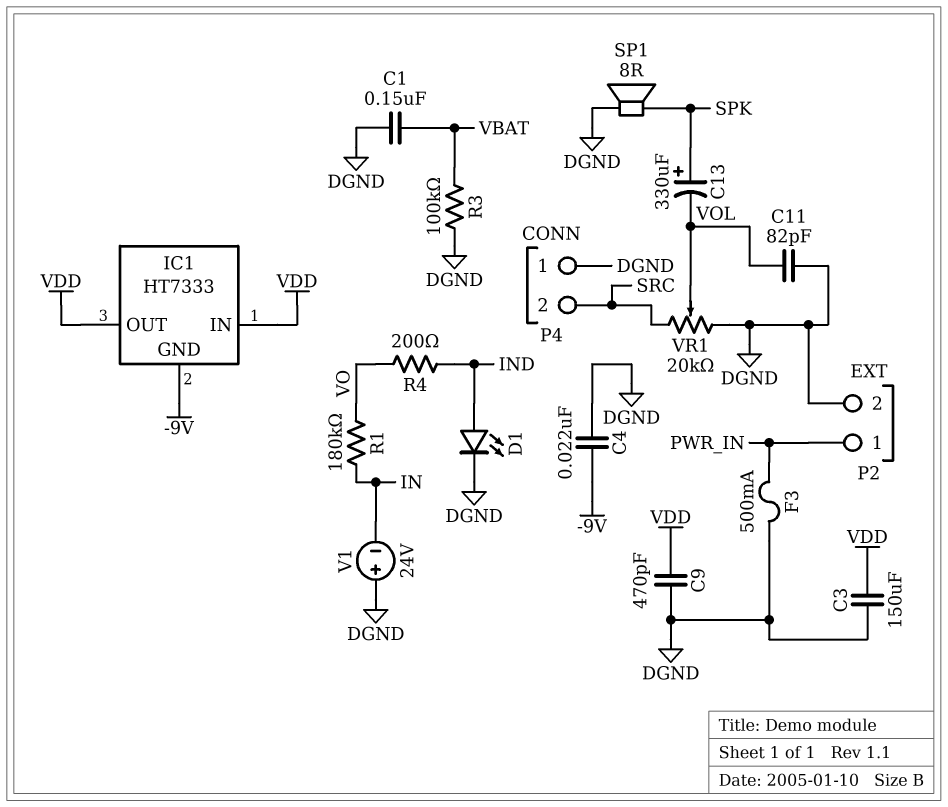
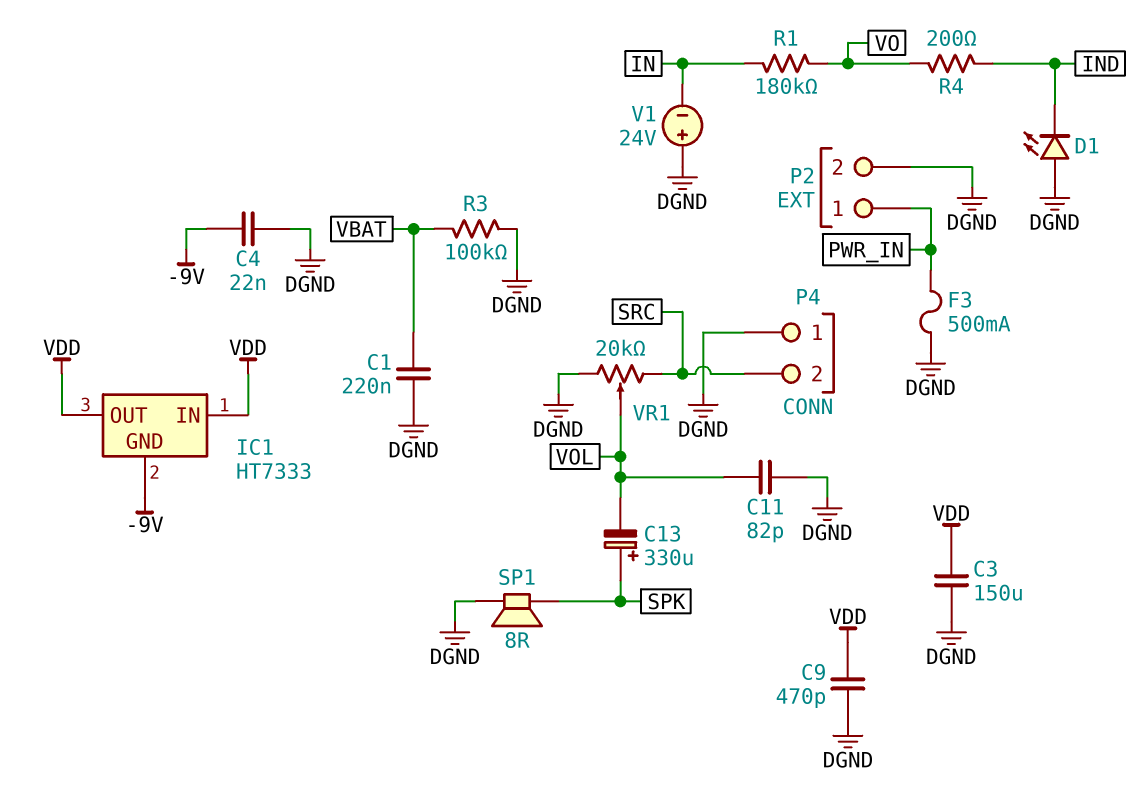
C1: 150nF (DGND, VBAT) -> 220nF (DGND, VBAT)
D1: LED (A IND, K DGND) -> LED (A DGND, K IND)

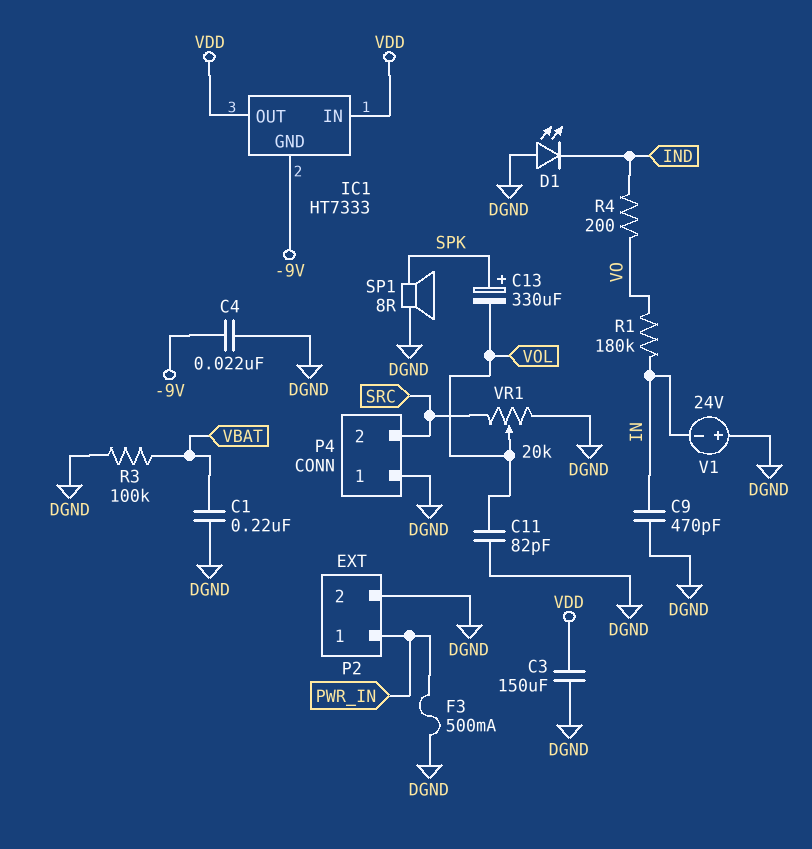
C9: 470pF (DGND, VDD) -> 470pF (DGND, IN)

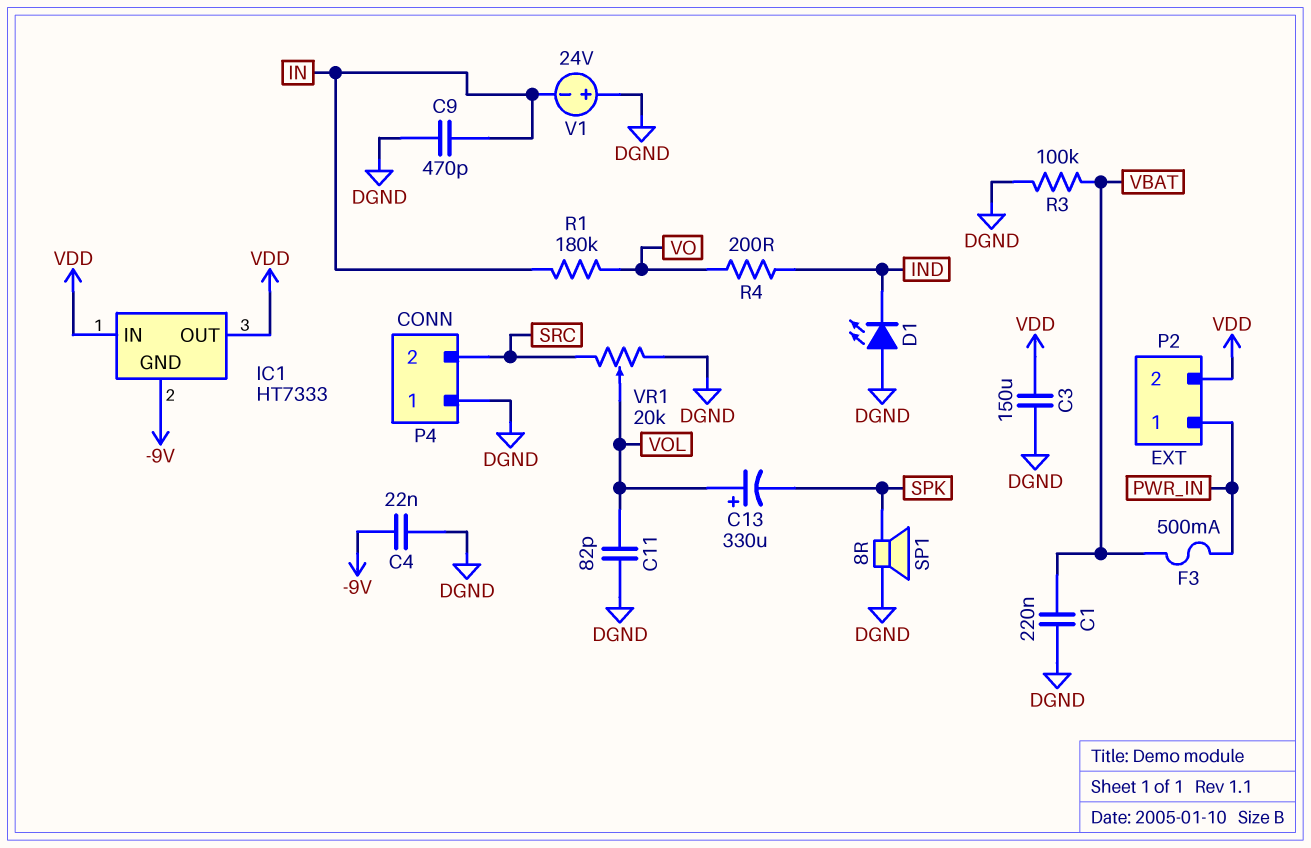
C13: 330uF (plus SPK, minus VOL) -> 330uF (plus VOL, minus SPK)
F3: 500mA (DGND, PWR_IN) -> 500mA (PWR_IN, VBAT)
P2 pin 2: DGND -> VDD

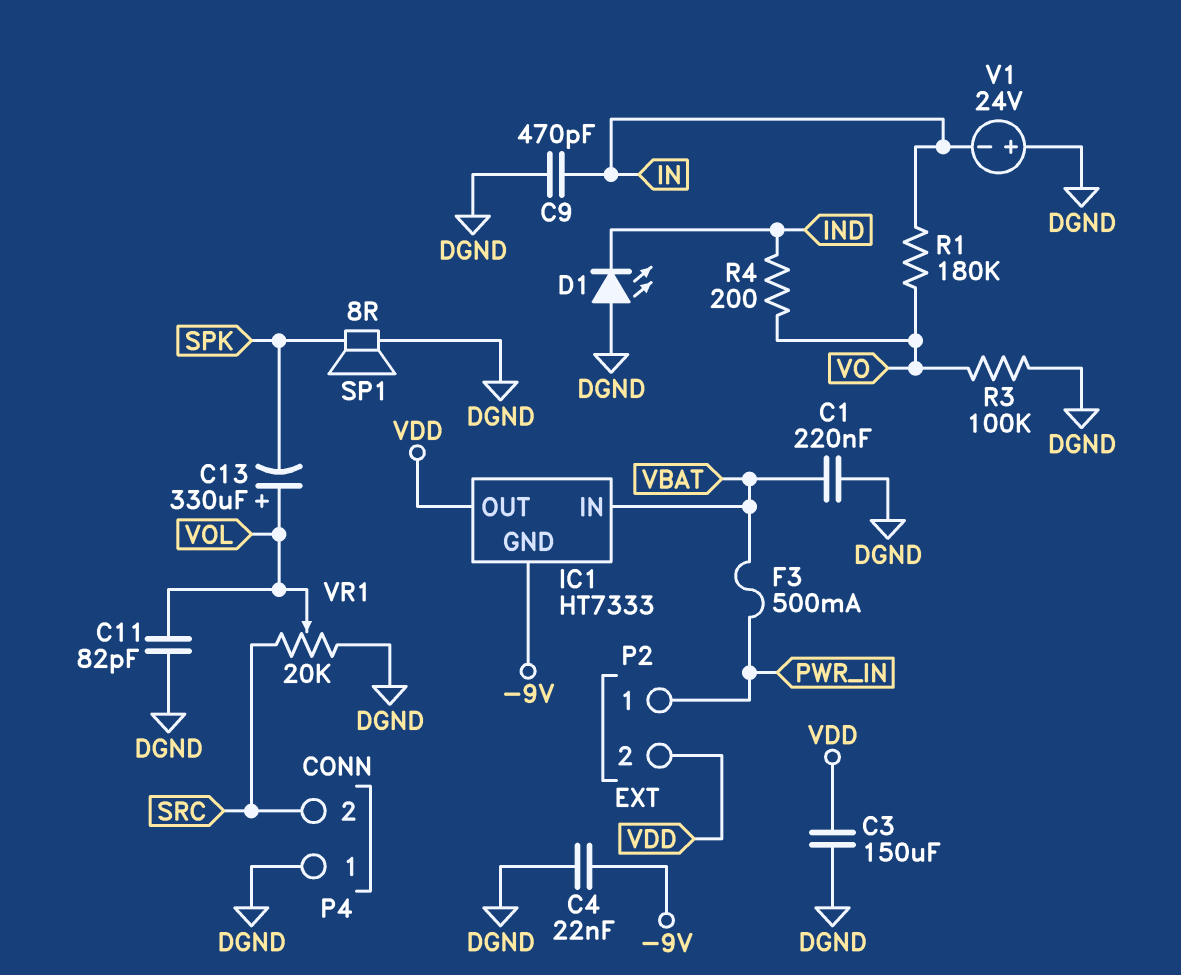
IC1 pin IN: VDD -> VBAT
R3: 100k (DGND, VBAT) -> 100k (DGND, VO)

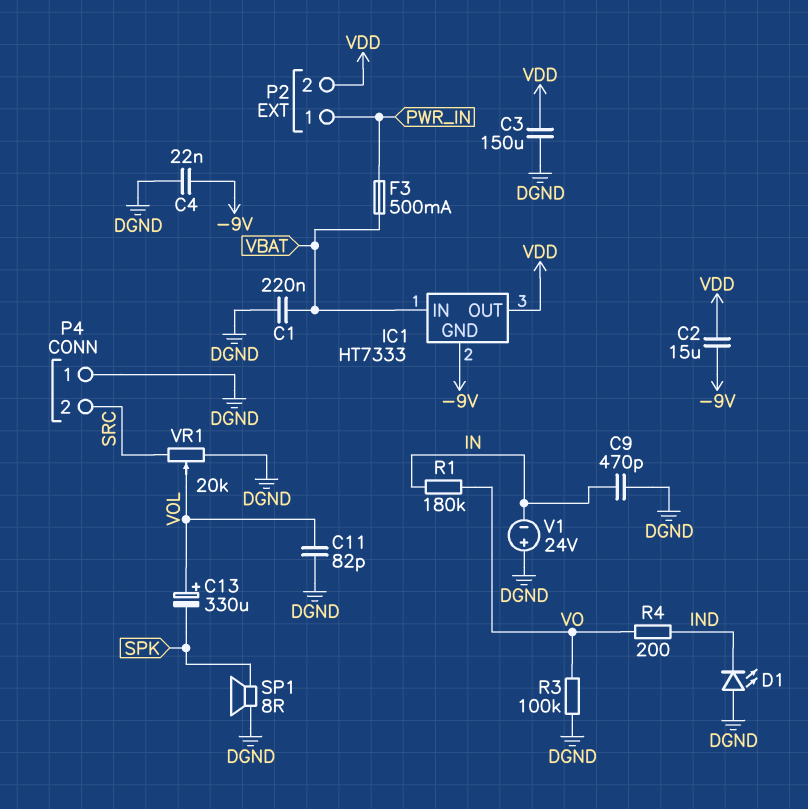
C2: none -> 15uF (-9V, VDD)

